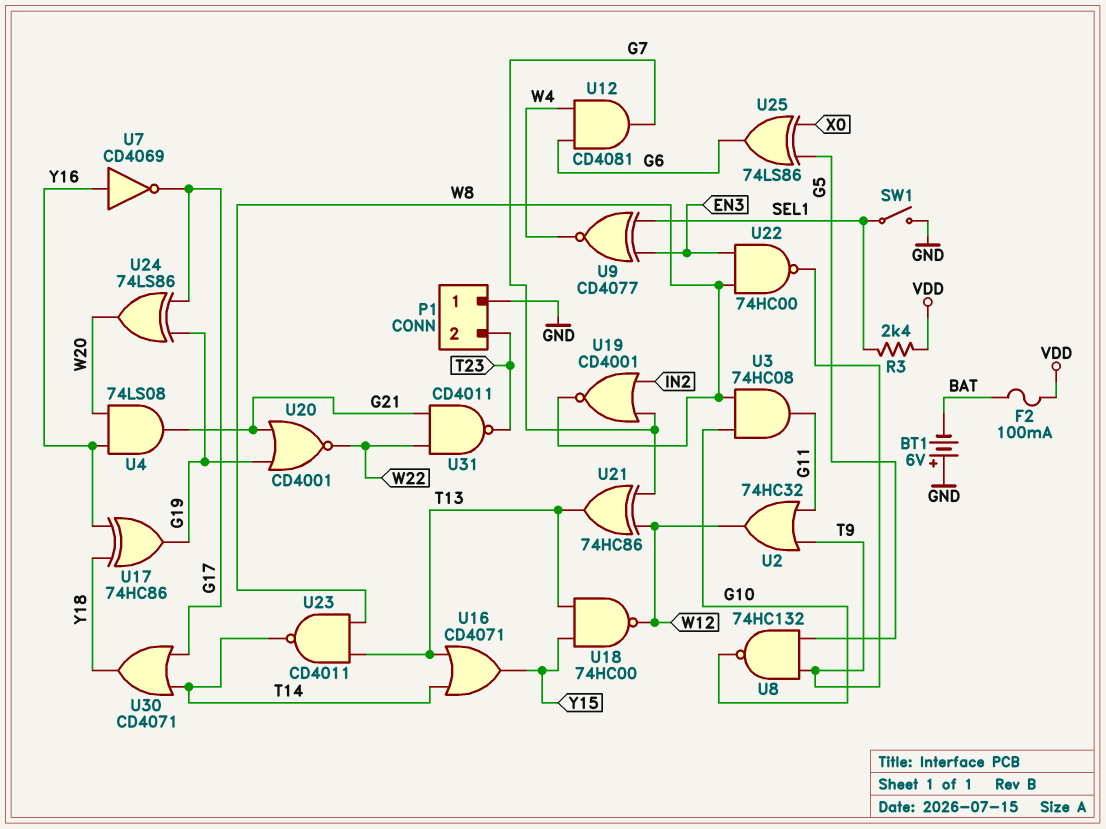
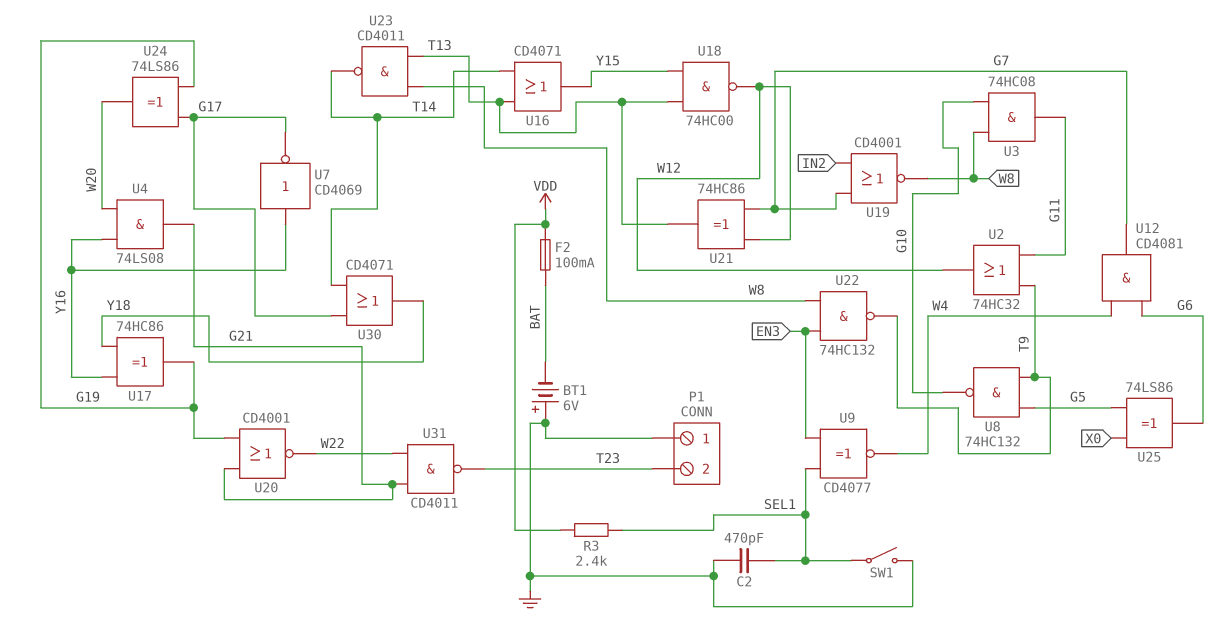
C2: none -> 470pF (GND, SEL1)
U22: NAND 74HC00 (in EN3, in W8, out T9) -> NAND 74HC132 (in EN3, in W8, out T9)

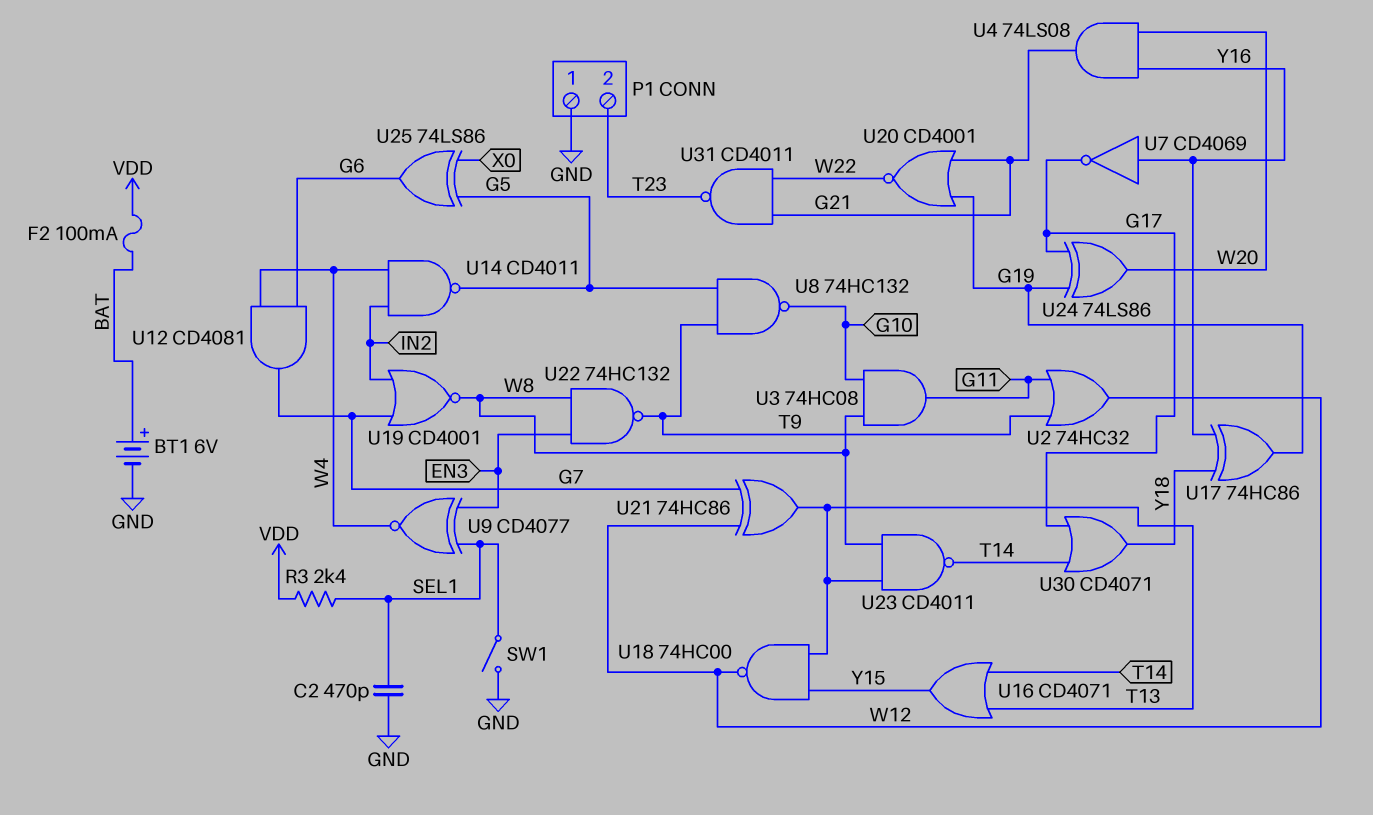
BT1: 6V (plus GND, minus BAT) -> 6V (plus BAT, minus GND)
U14: none -> NAND CD4011 (in IN2, in W4, out G5)

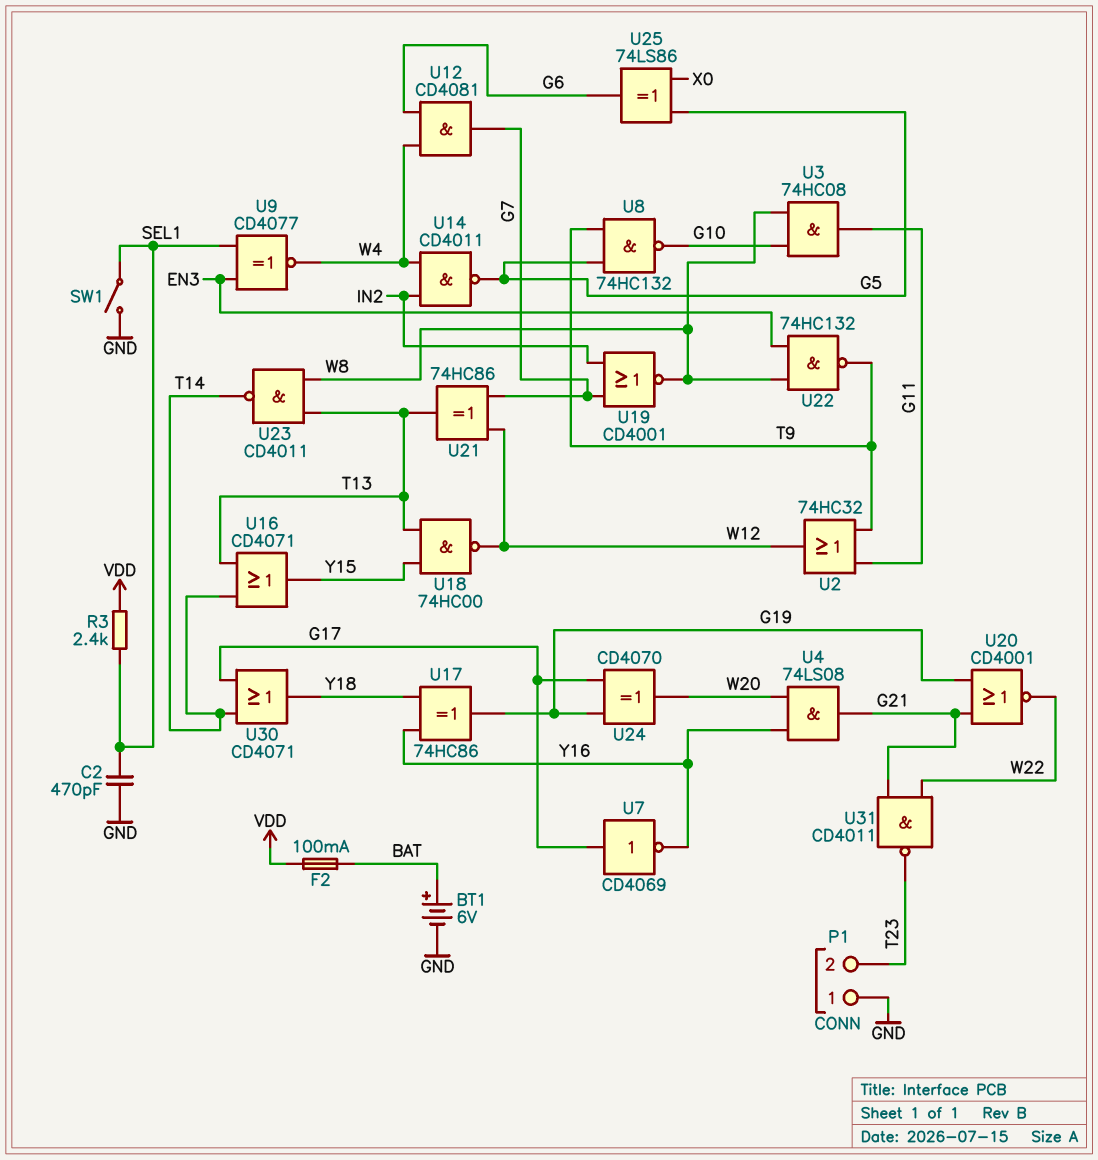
U7: NOT CD4069 (in Y16, out G17) -> NOT CD4069 (in G17, out Y16)
U24: XOR 74LS86 (in G17, in G19, out W20) -> XOR CD4070 (in G17, in G19, out W20)

